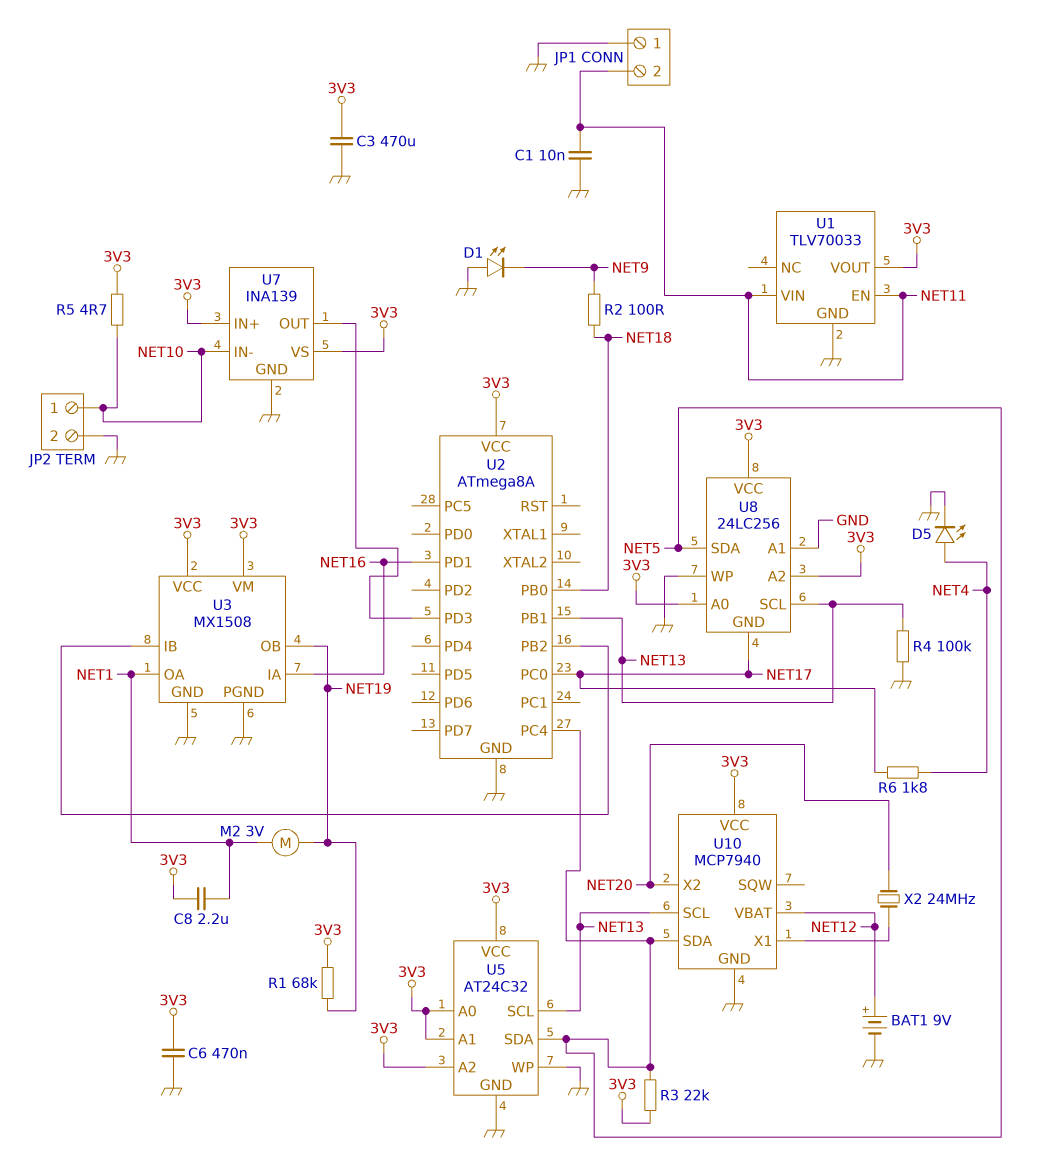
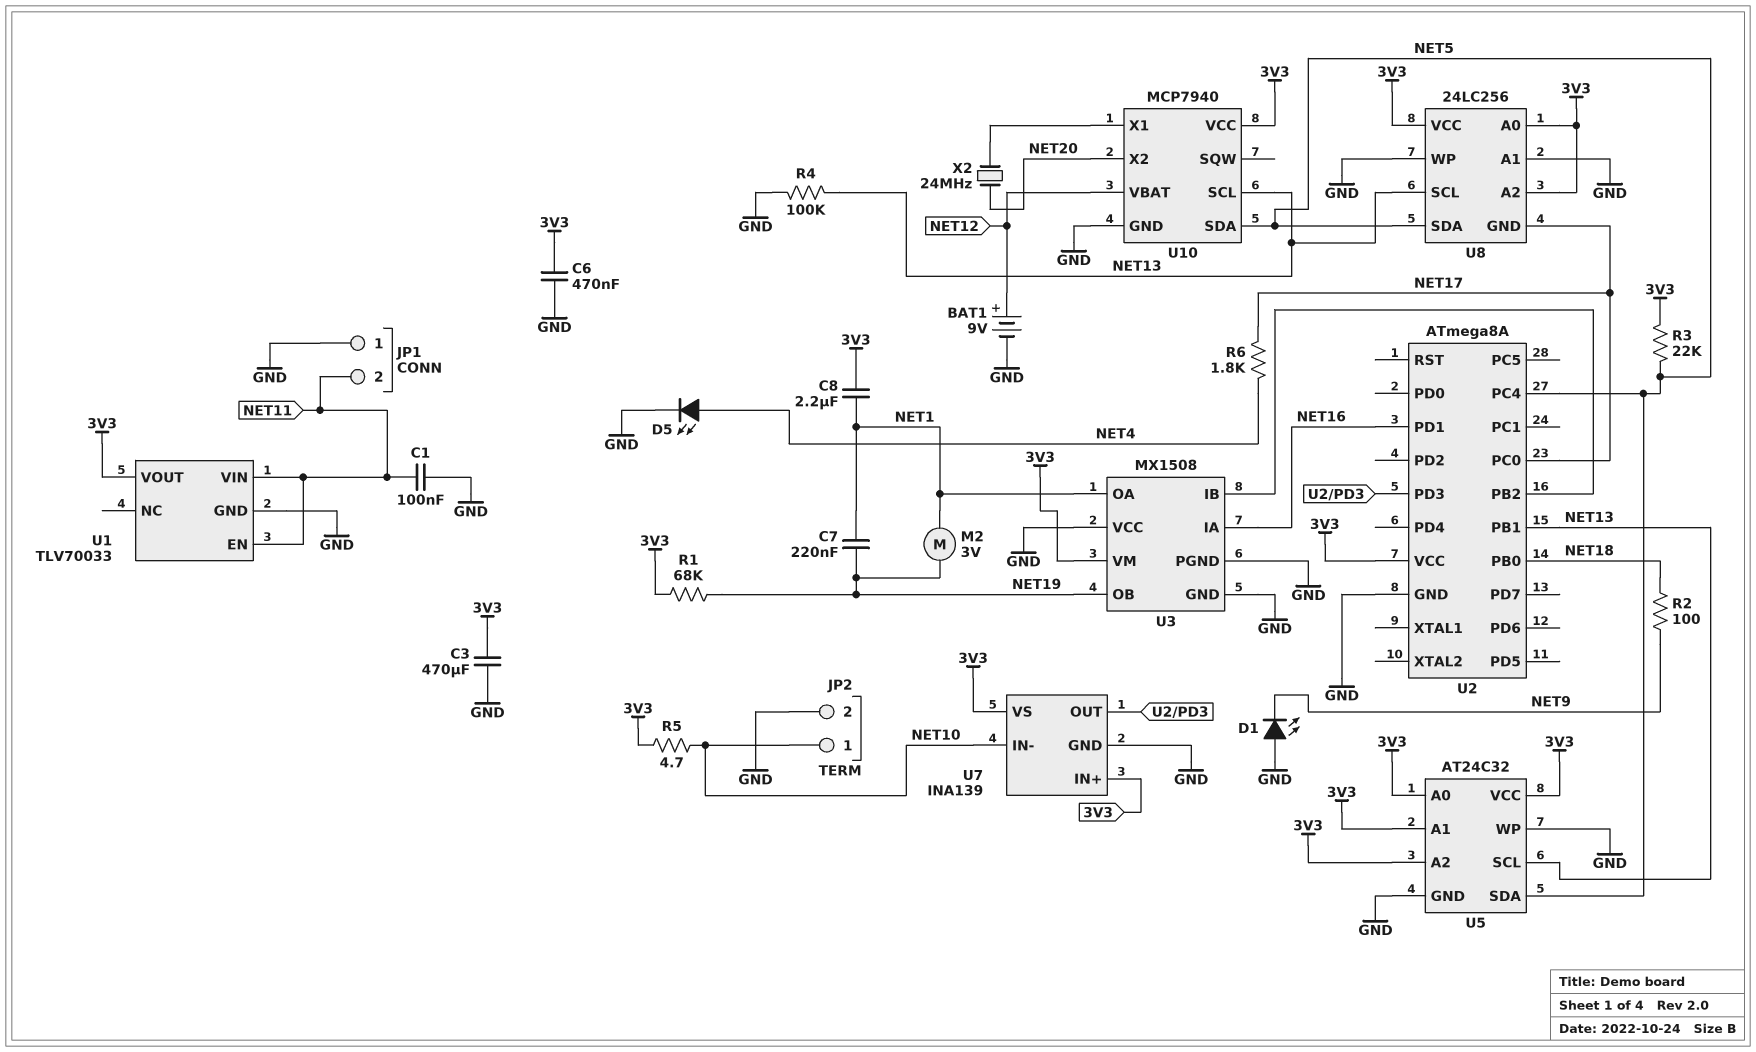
C1: 10nF (GND, NET11) -> 100nF (GND, NET11)
C7: none -> 220nF (NET1, NET19)
U3 pin VCC: 3V3 -> GND

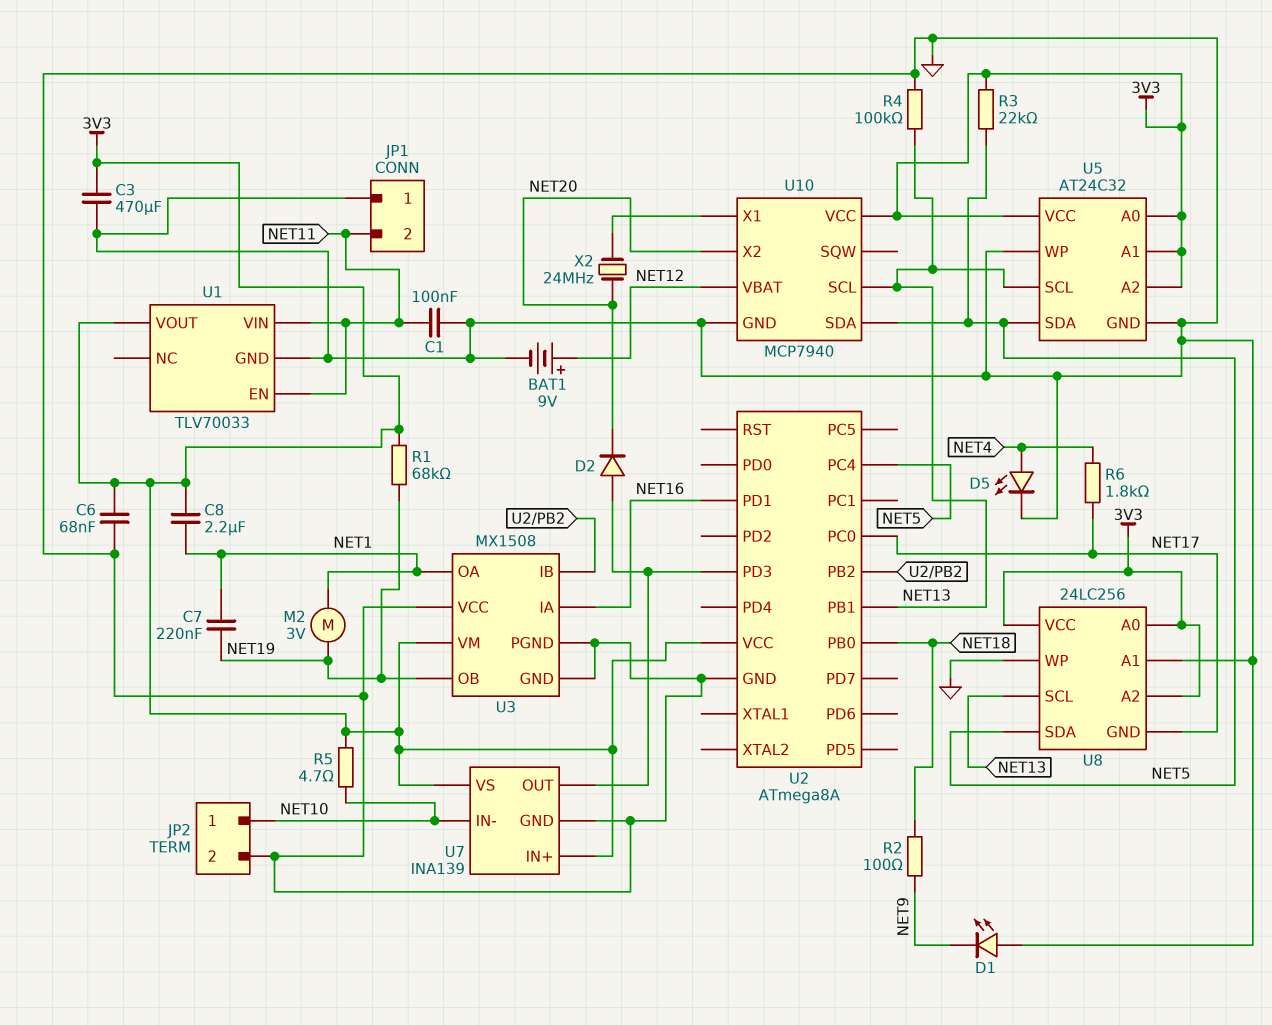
C6: 470nF (3V3, GND) -> 68nF (3V3, GND)
D2: none -> diode (A U2/PD3, K NET20)

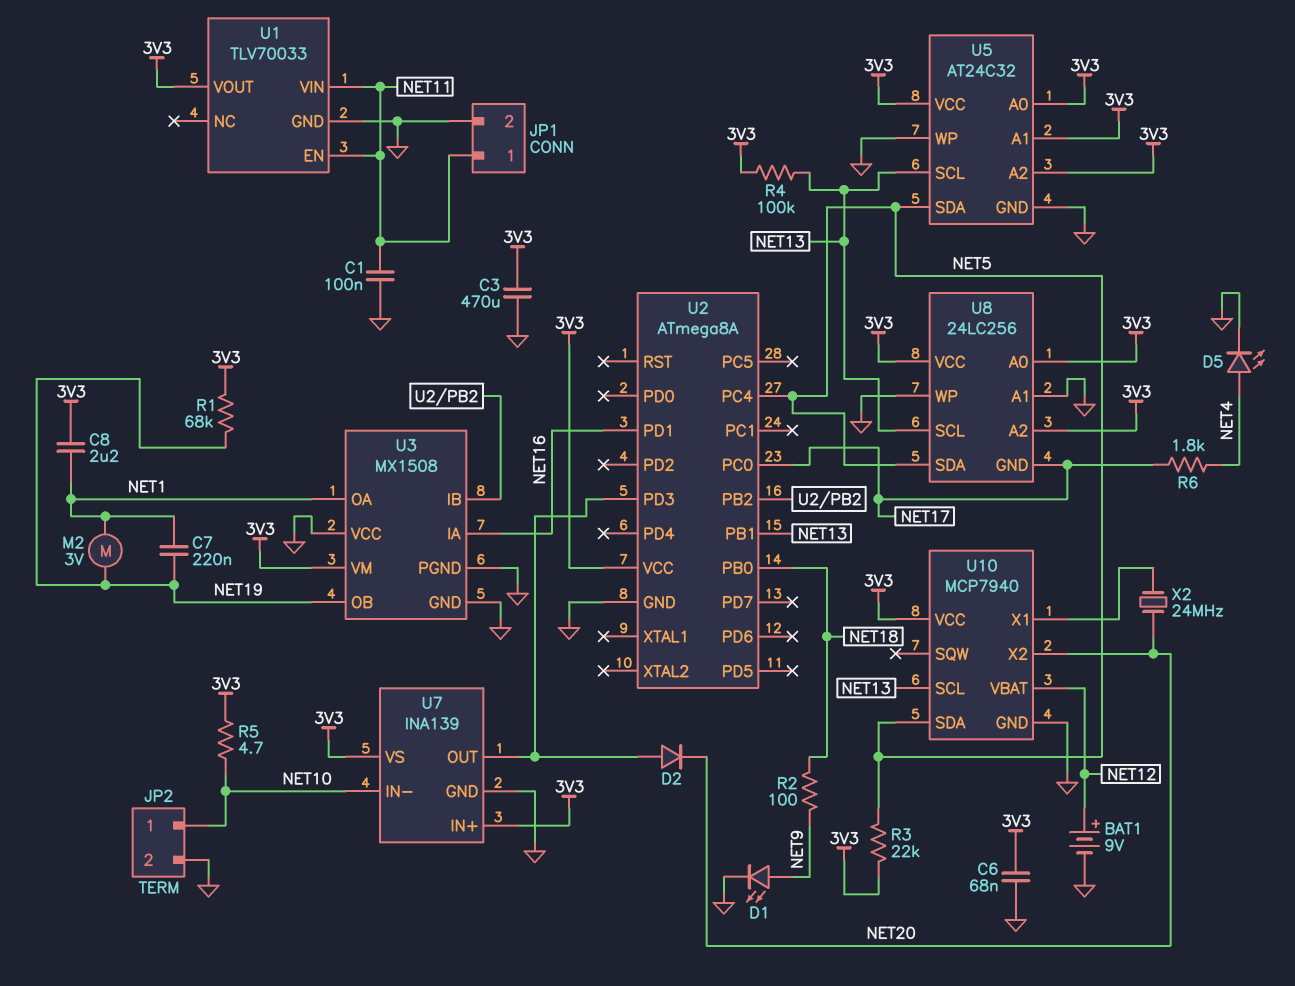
D1: LED (A GND, K NET9) -> LED (A NET9, K GND)
JP1 pin 1: GND -> NET11
JP1 pin 2: NET11 -> GND
R4: 100k (GND, NET13) -> 100k (3V3, NET13)

